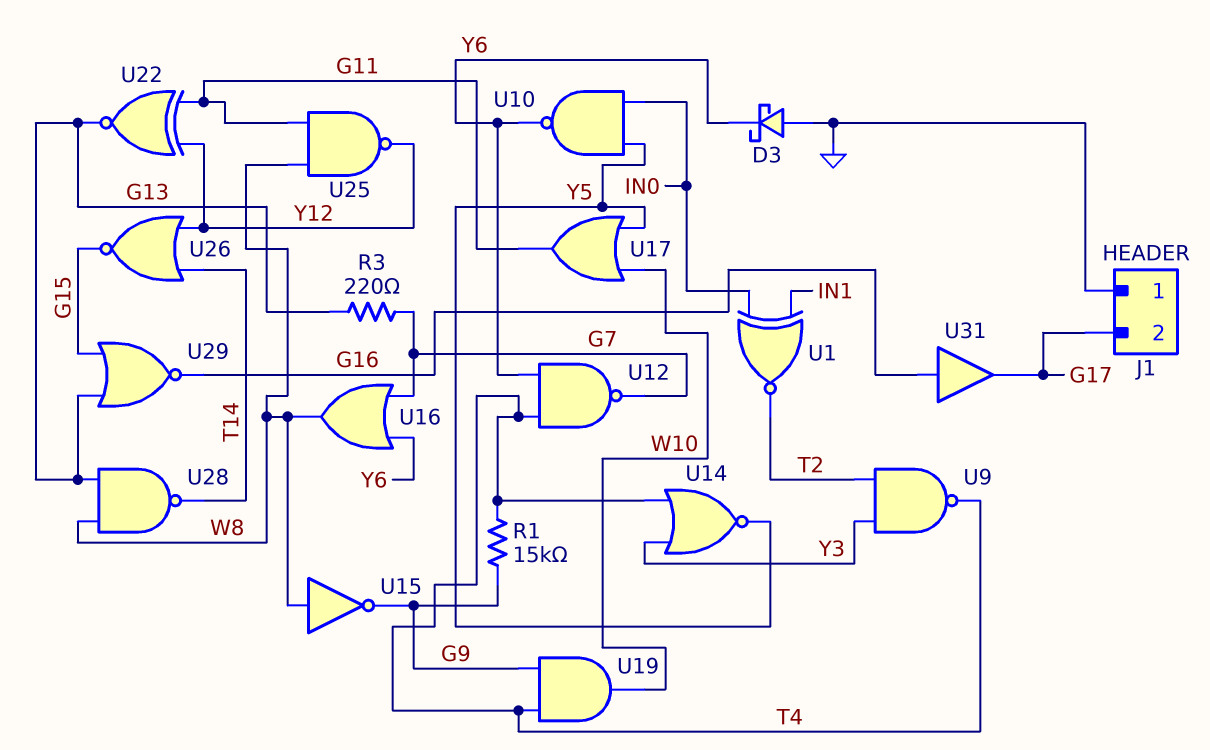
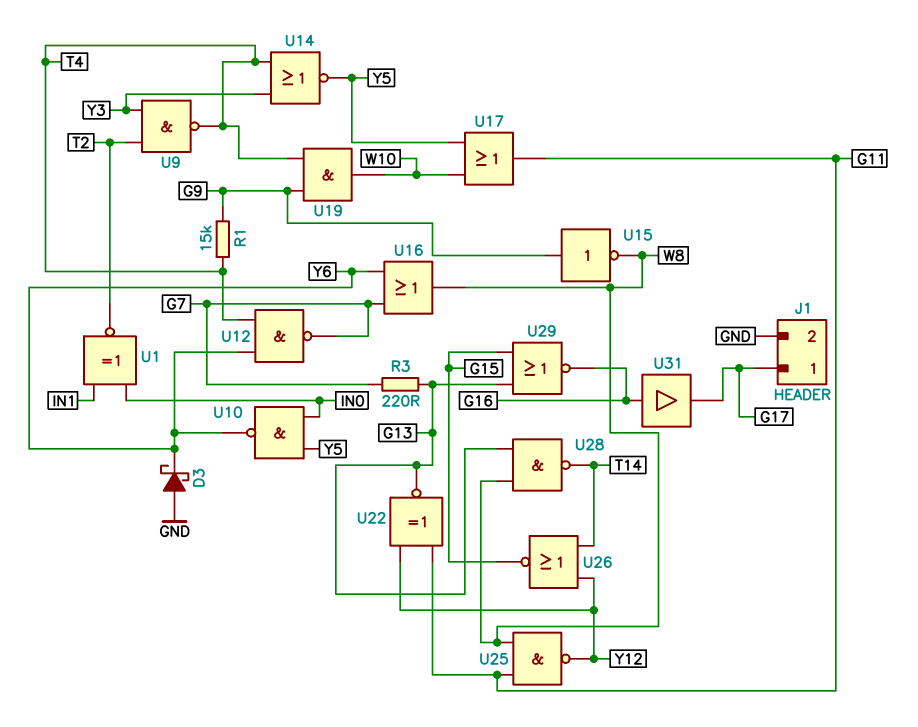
J1 pin 1: GND -> G17
J1 pin 2: G17 -> GND
U15: NOT (in W8, out G9) -> NOT (in G9, out W8)

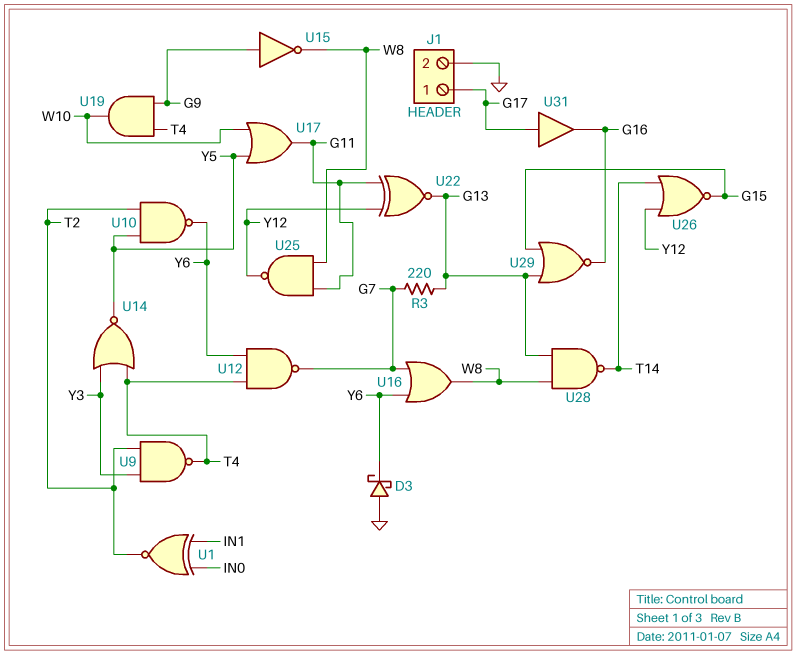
R1: 15k (G9, T4) -> none
U10: NAND (in IN0, in Y5, out Y6) -> NAND (in T2, in Y5, out Y6)
U31: buffer (in G16, out G17) -> buffer (in G17, out G16)

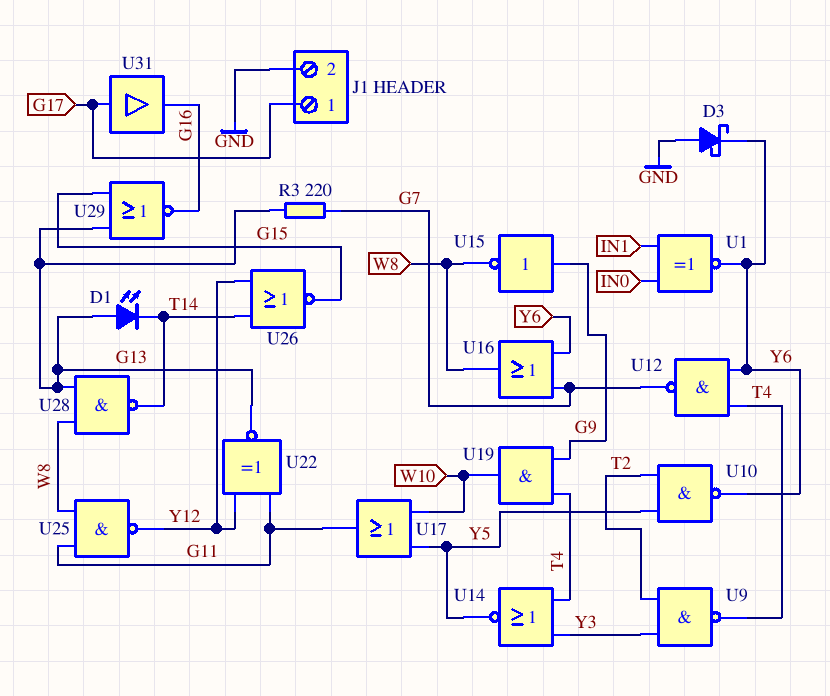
D1: none -> LED (A G13, K T14)
U1: XNOR (in IN0, in IN1, out T2) -> XNOR (in IN0, in IN1, out Y6)

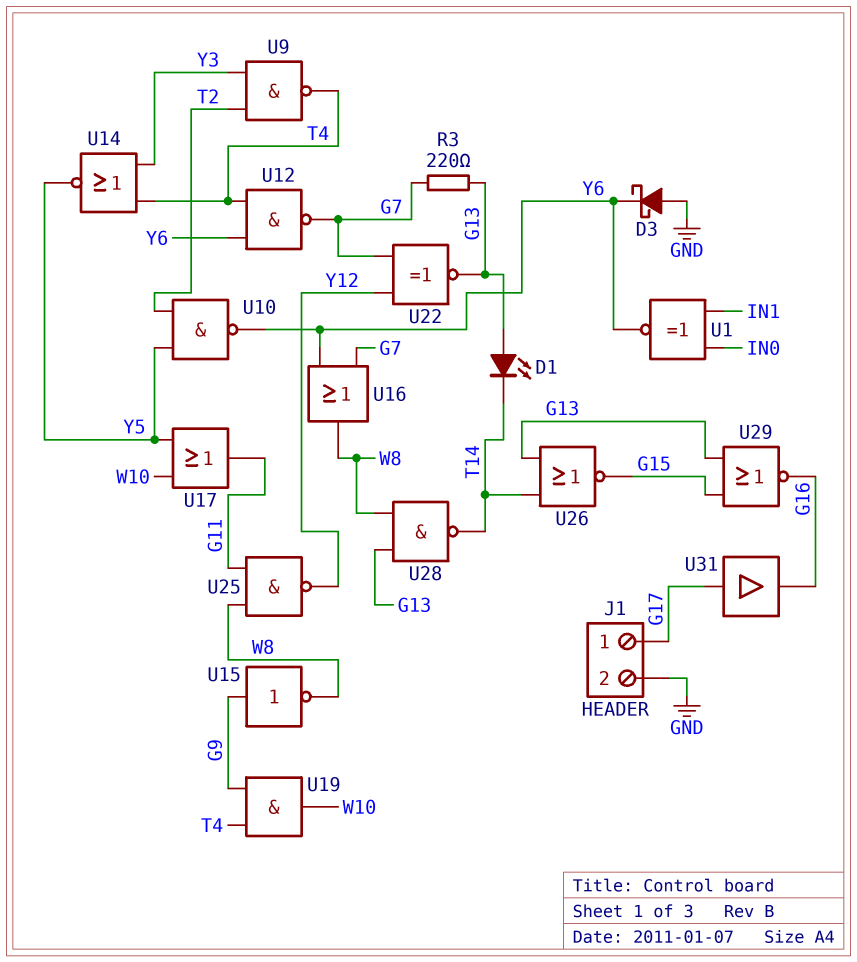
U22: XNOR (in G11, in Y12, out G13) -> XNOR (in G7, in Y12, out G13)
U26: NOR (in T14, in Y12, out G15) -> NOR (in G13, in T14, out G15)

